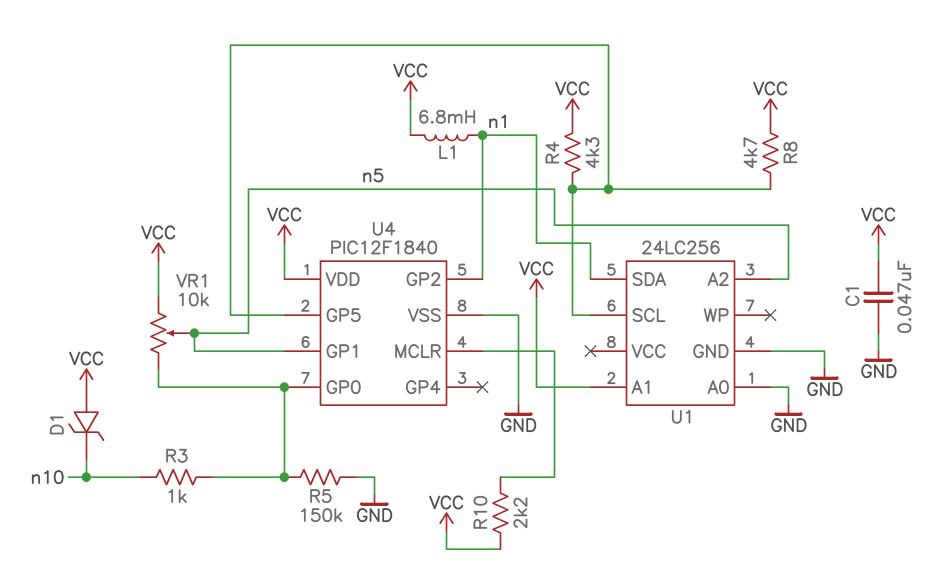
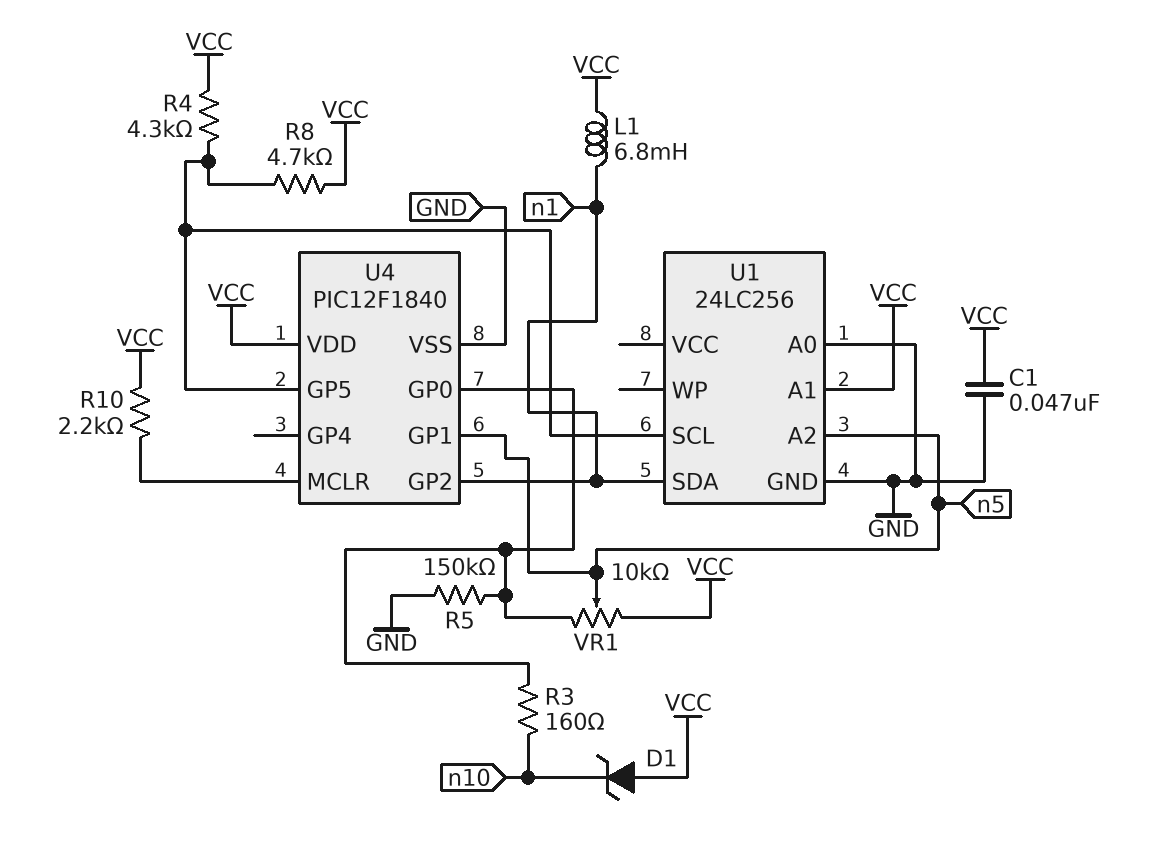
R3: 1k (U4/GP0, n10) -> 160 (U4/GP0, n10)

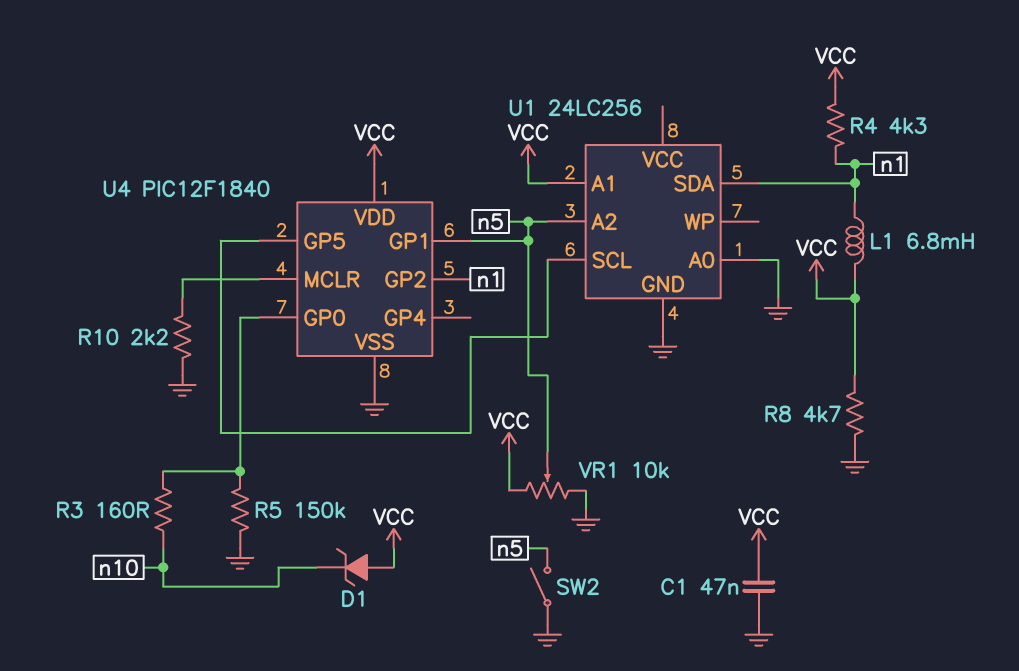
R4: 4.3k (U1/SCL, VCC) -> 4.3k (VCC, n1)
R8: 4.7k (U1/SCL, VCC) -> 4.7k (GND, VCC)
R10: 2.2k (U4/MCLR, VCC) -> 2.2k (GND, U4/MCLR)
SW2: none -> switch (GND, n5)
VR1: 10k (U4/GP0, VCC, wiper n5) -> 10k (GND, VCC, wiper n5)

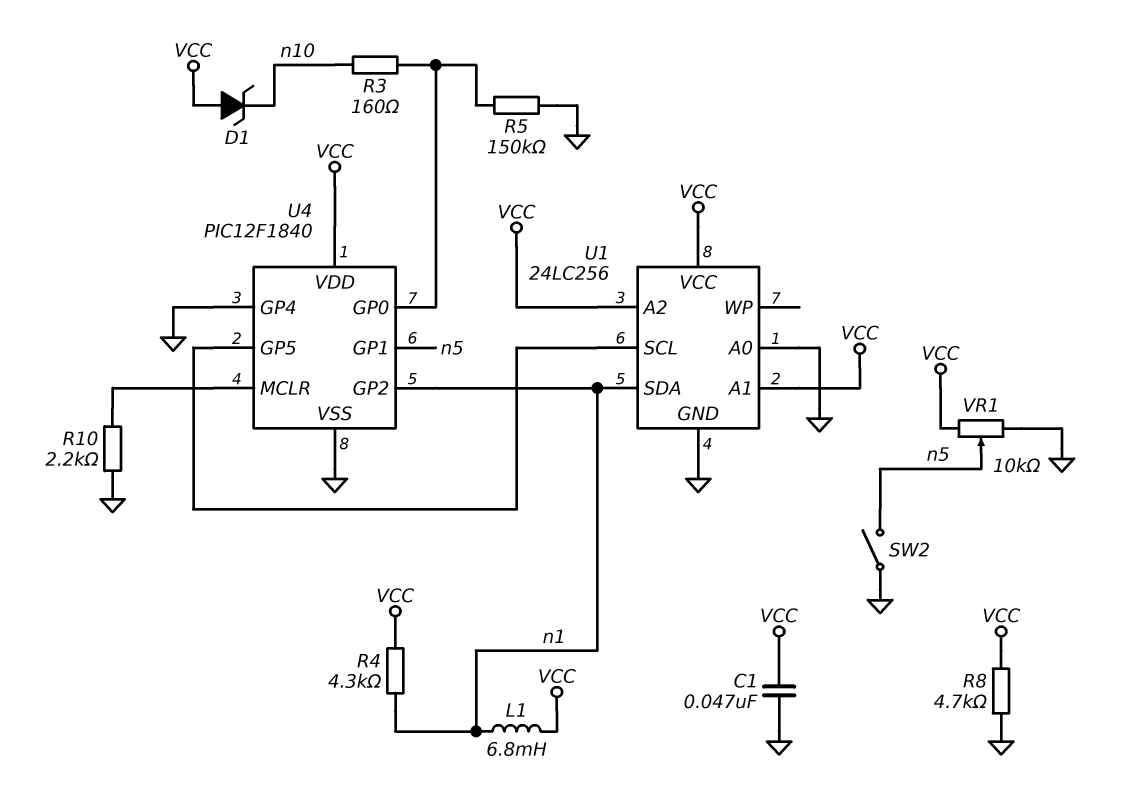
U1 pin A2: n5 -> VCC
U1 pin VCC: none -> VCC
U4 pin GP4: none -> GND

